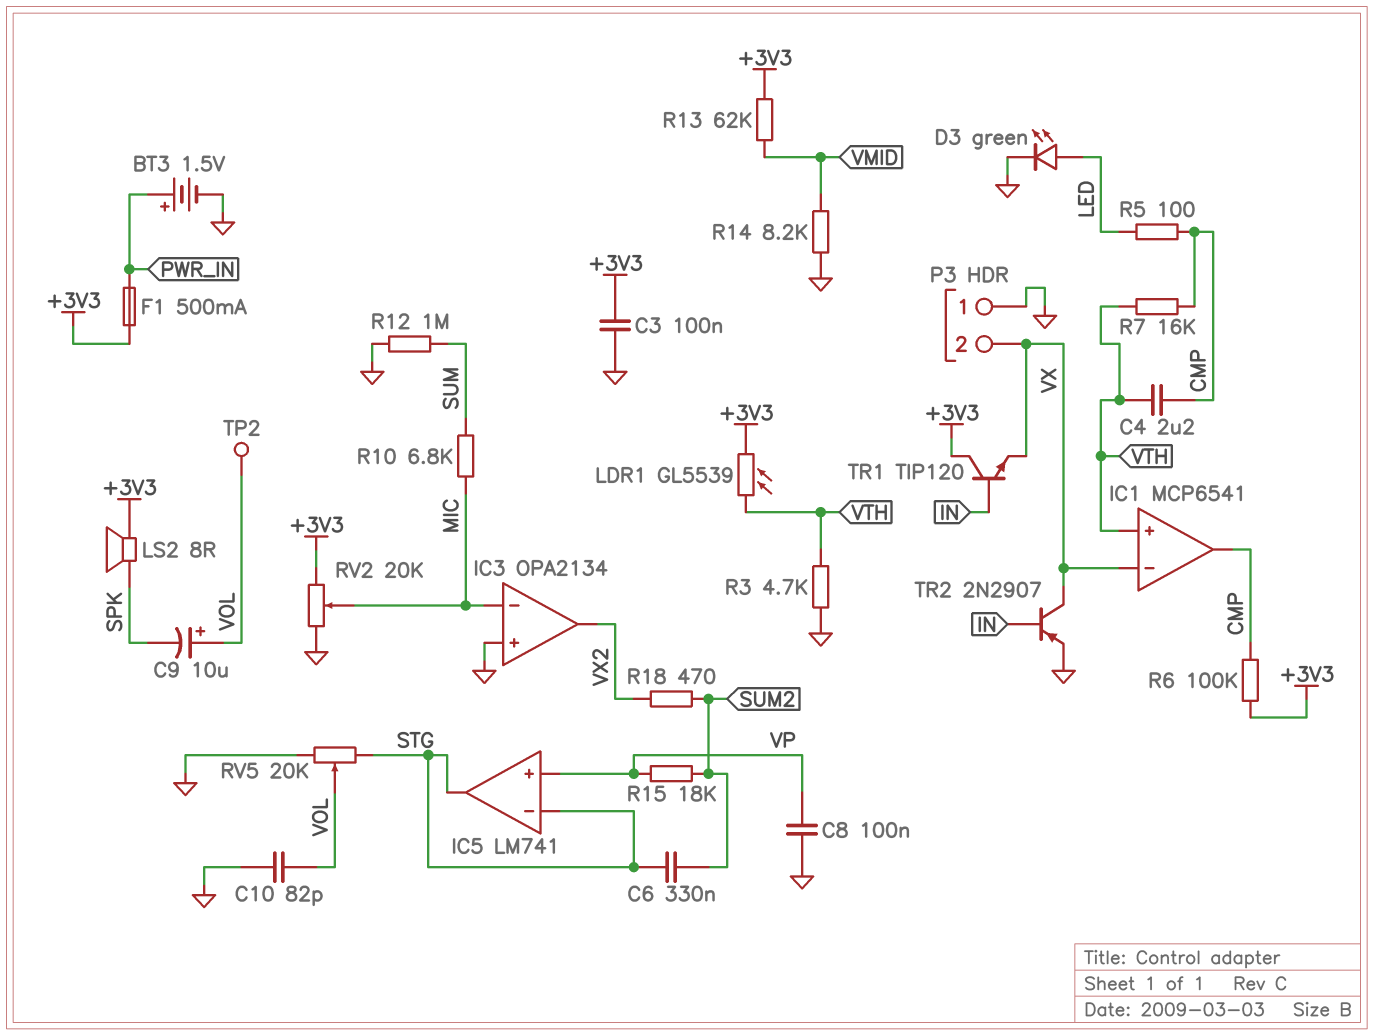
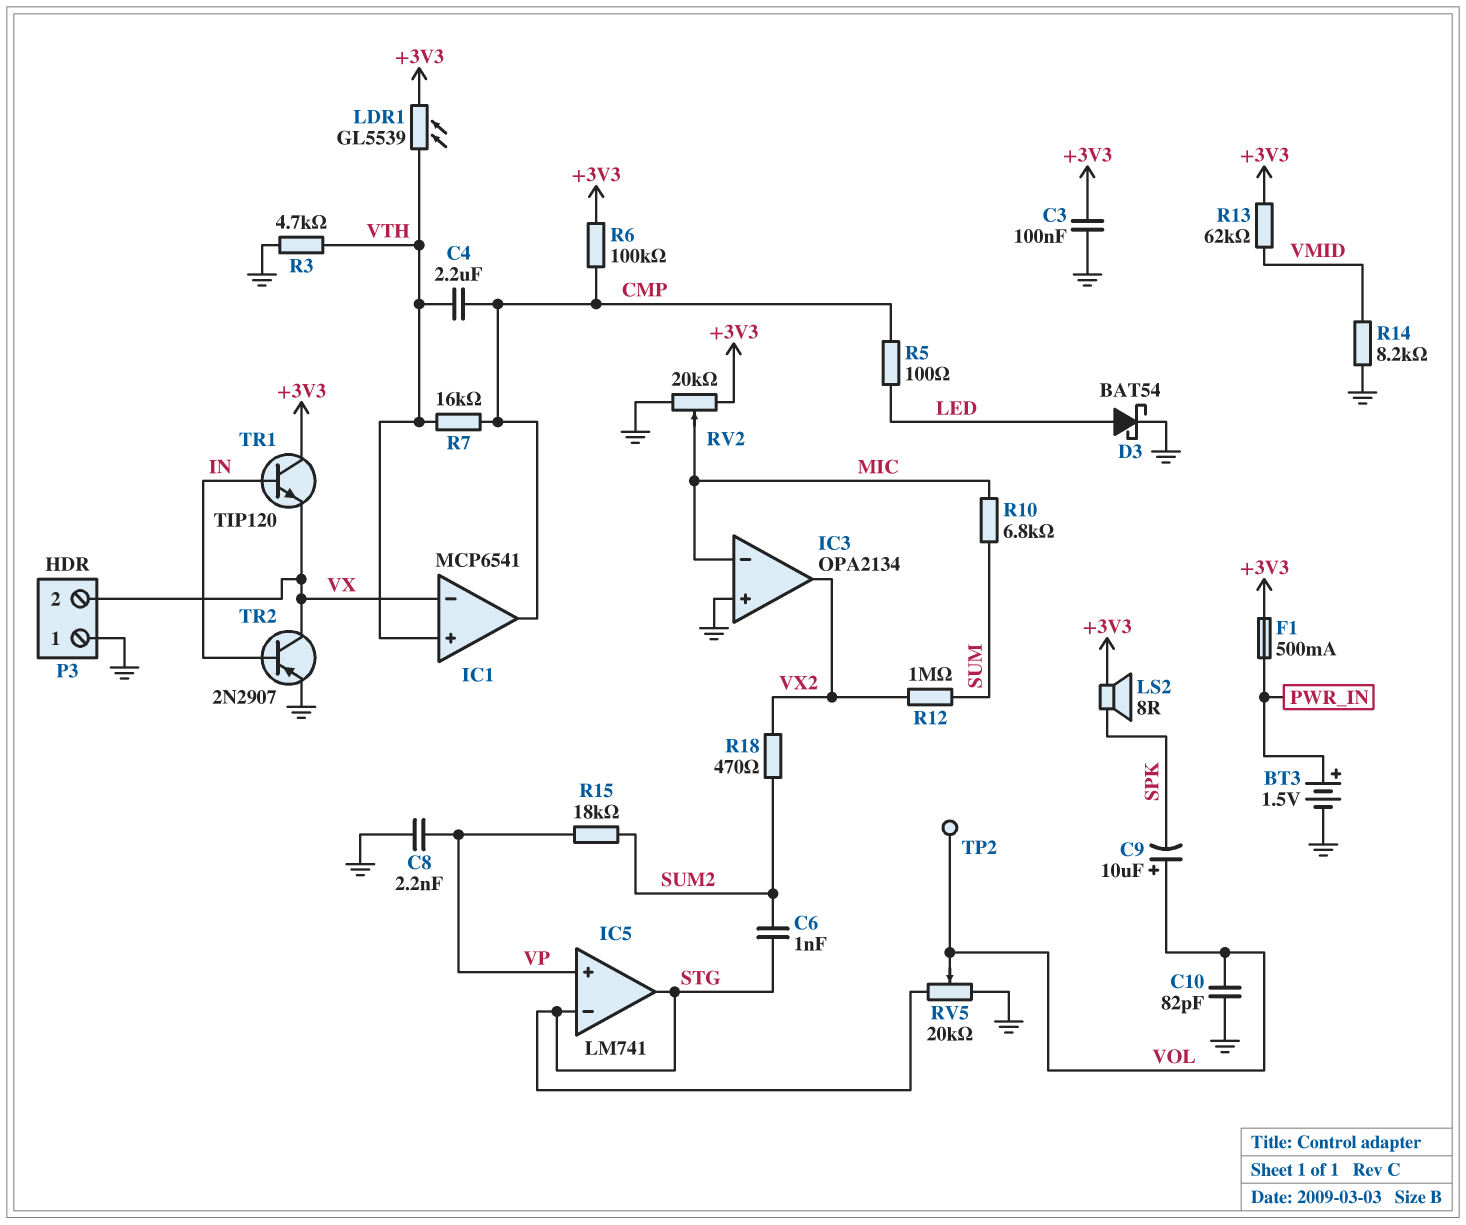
C6: 330nF (STG, SUM2) -> 1nF (STG, SUM2)
C8: 100nF (GND, VP) -> 2.2nF (GND, VP)
D3: LED green (A LED, K GND) -> schottky BAT54 (A LED, K GND)
R12: 1M (GND, SUM) -> 1M (SUM, VX2)

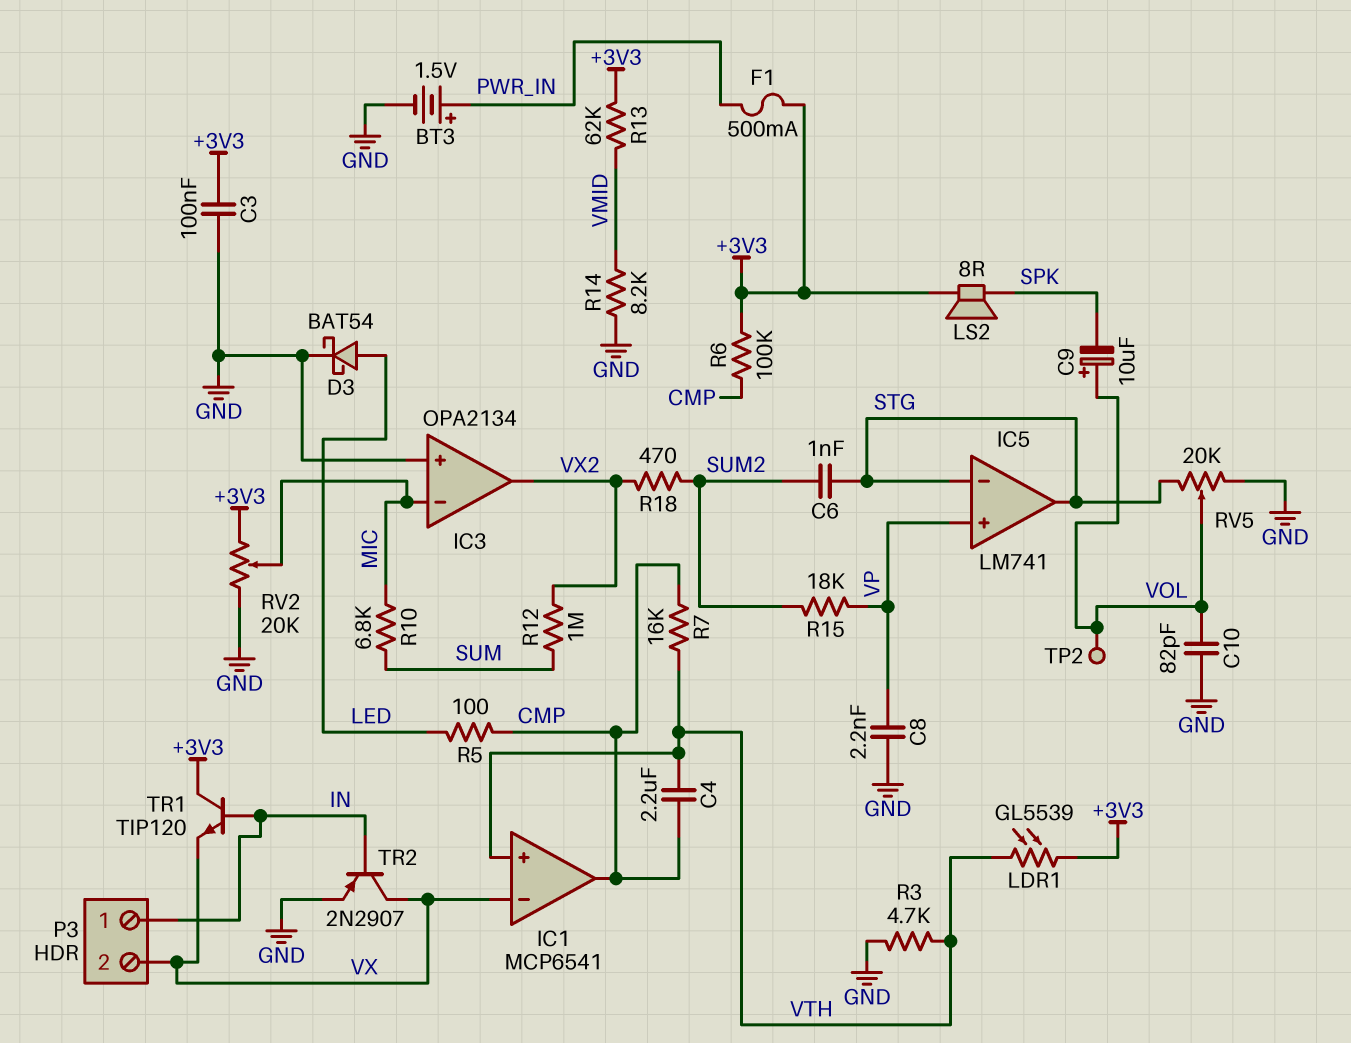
P3 pin 1: GND -> IN

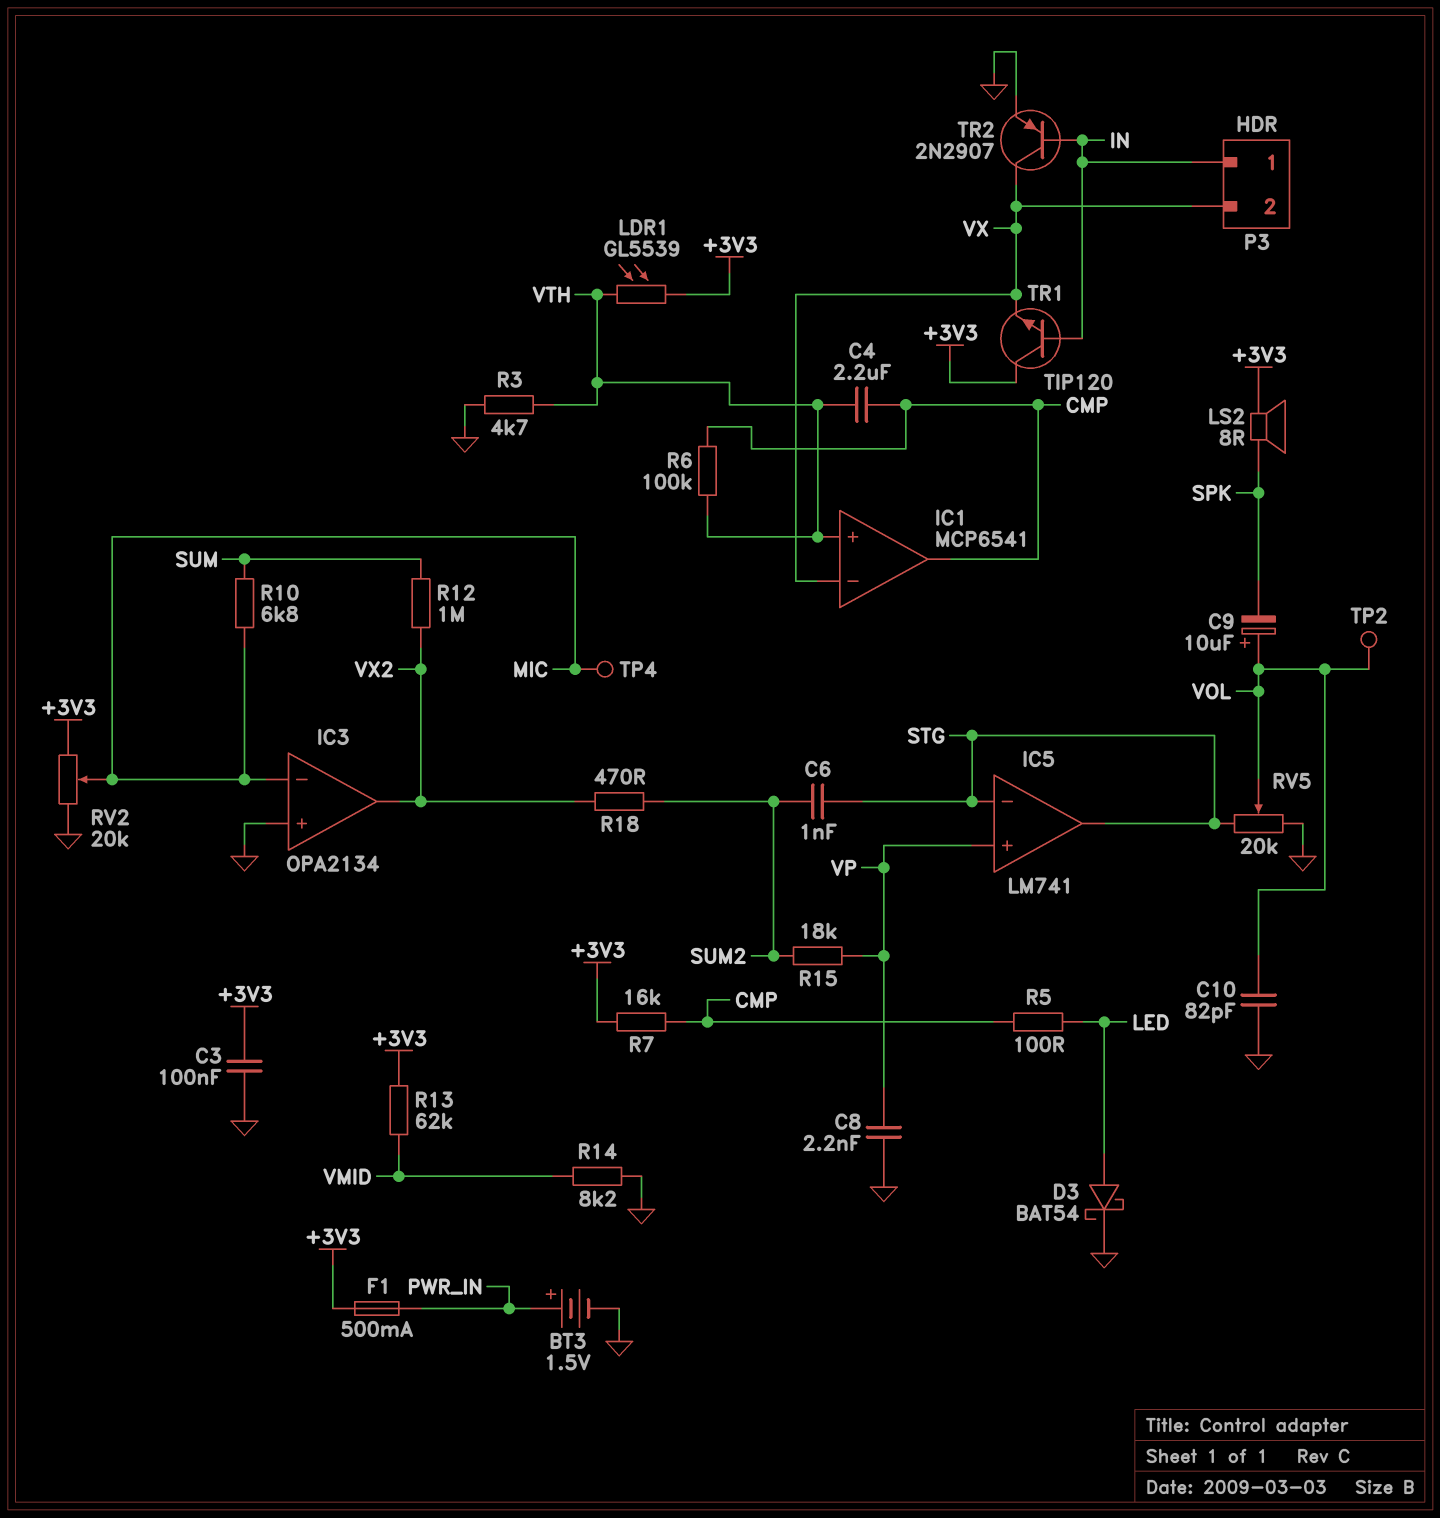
R6: 100k (+3V3, CMP) -> 100k (CMP, VTH)
R7: 16k (CMP, VTH) -> 16k (+3V3, CMP)
TP4: none -> test point (MIC)

